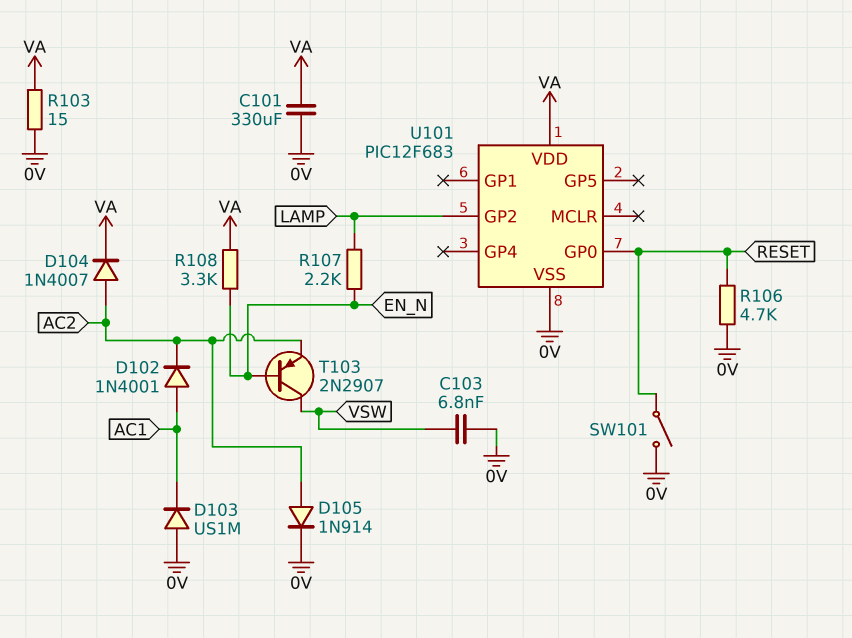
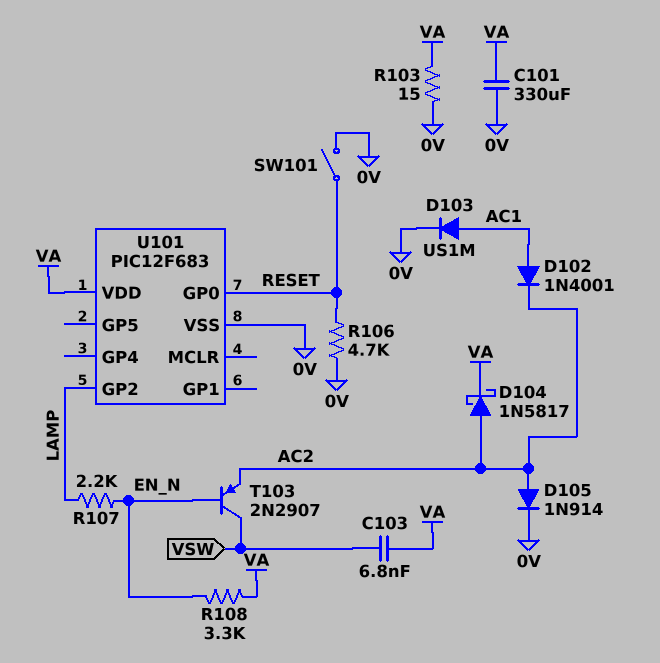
C103: 6.8nF (0V, VSW) -> 6.8nF (VA, VSW)
D103: diode US1M (A 0V, K AC1) -> diode US1M (A AC1, K 0V)
D104: diode 1N4007 (A AC2, K VA) -> schottky 1N5817 (A AC2, K VA)

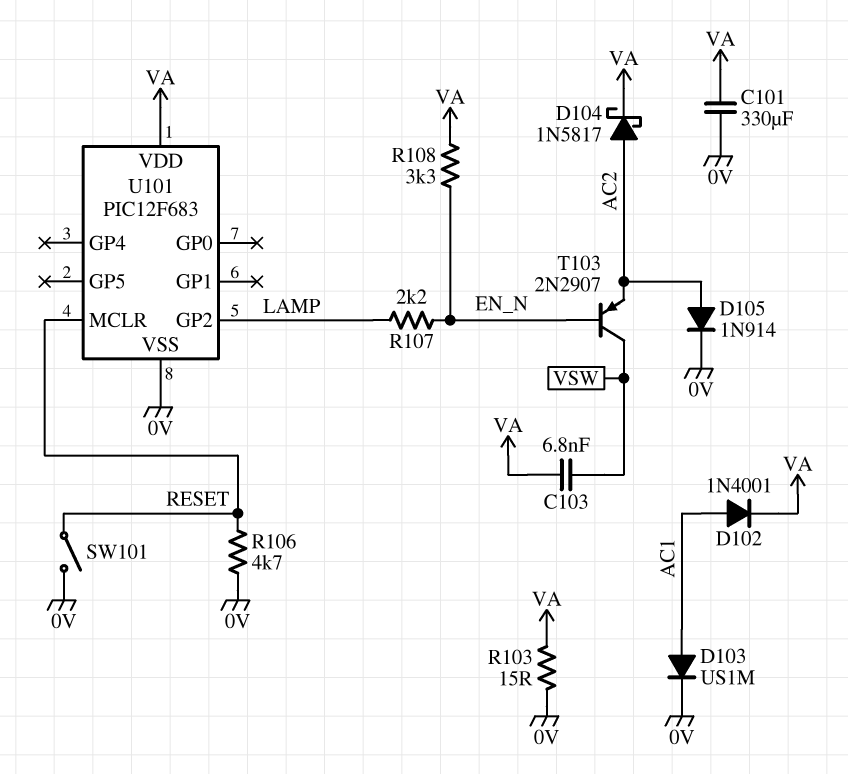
D102: diode 1N4001 (A AC1, K AC2) -> diode 1N4001 (A AC1, K VA)
U101 pin GP0: RESET -> none
U101 pin MCLR: none -> RESET

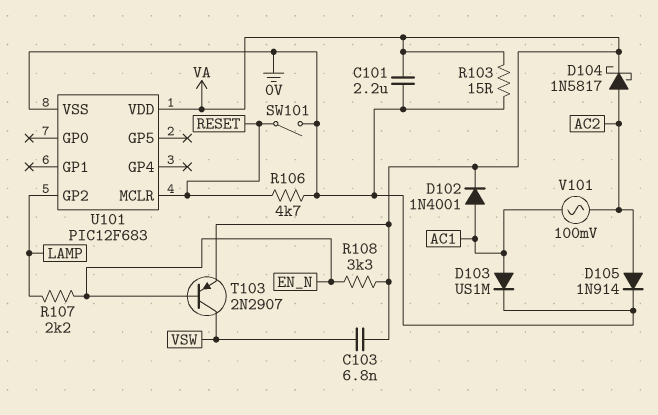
C101: 330uF (0V, VA) -> 2.2uF (0V, VA)
T103: PNP 2N2907 (B EN_N, C VSW, E AC2) -> PNP 2N2907 (B EN_N, C VSW, E VA)
V101: none -> AC 100mV (AC1, AC2)

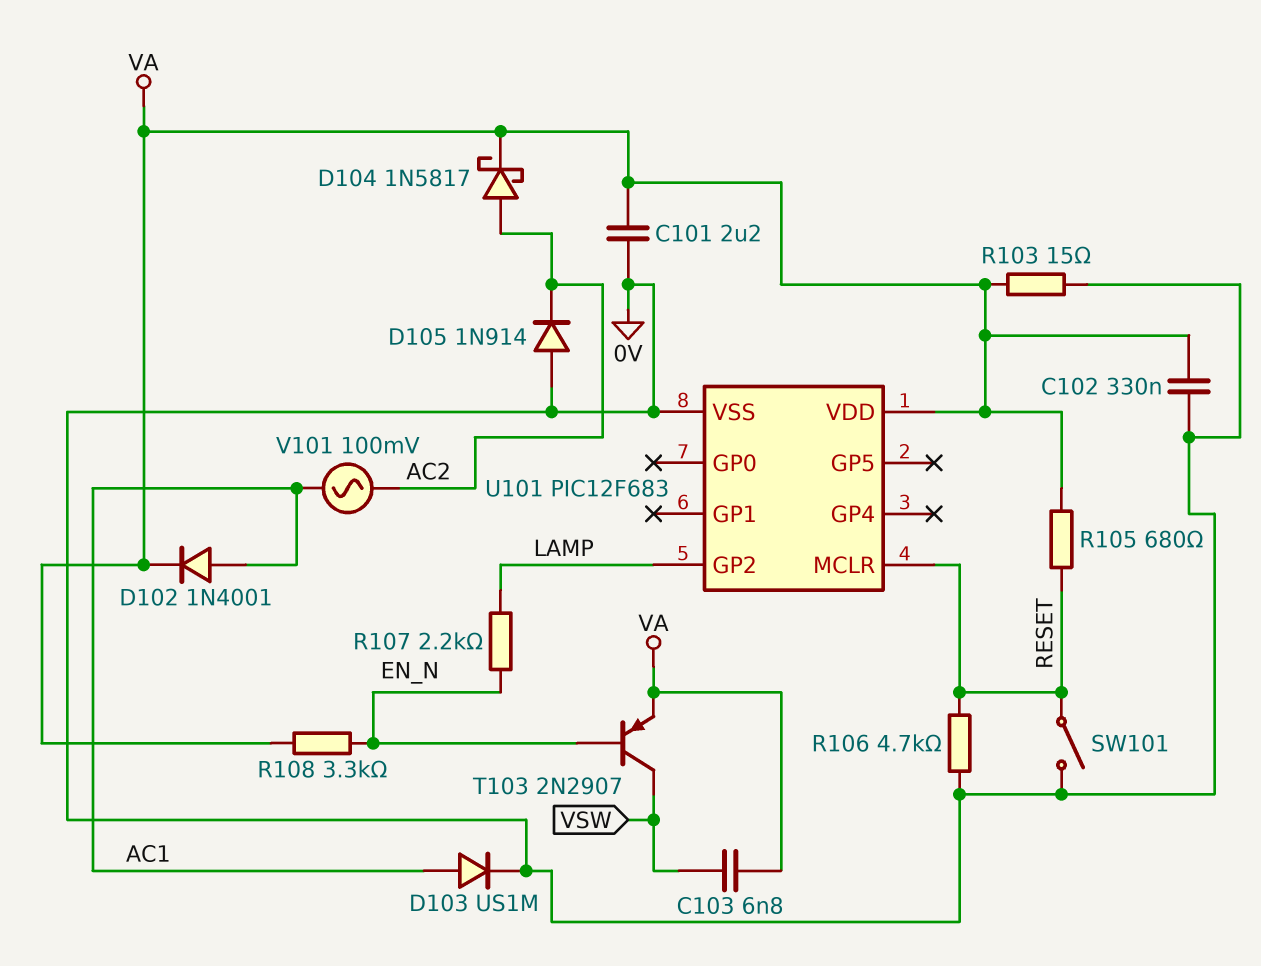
C102: none -> 330nF (0V, VA)
D105: diode 1N914 (A AC2, K 0V) -> diode 1N914 (A 0V, K AC2)
R105: none -> 680 (RESET, VA)

